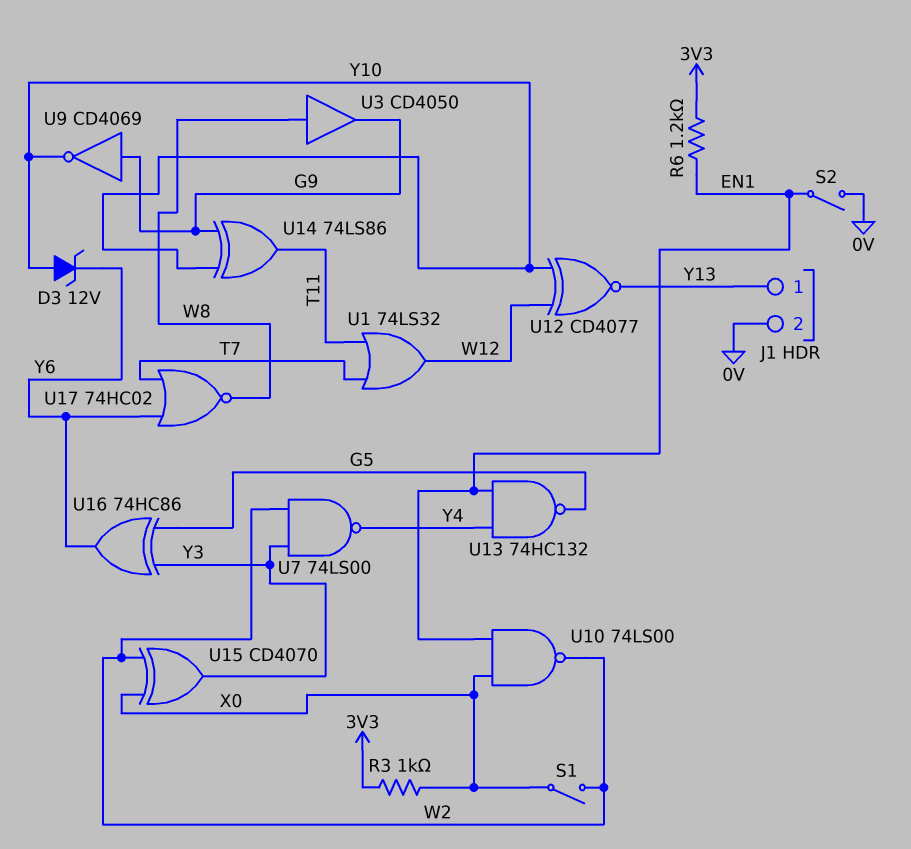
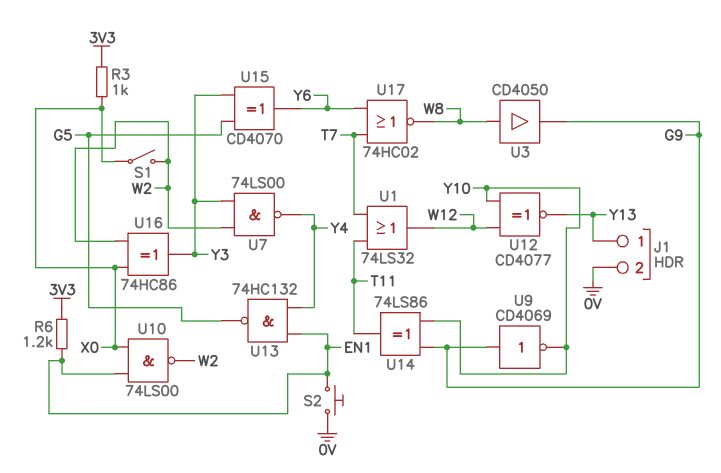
D3: zener 12V (A Y10, K Y6) -> none
S2: switch (0V, EN1) -> button (0V, EN1)
U15: XOR CD4070 (in W2, in X0, out Y3) -> XOR CD4070 (in G5, in Y3, out Y6)
U16: XOR 74HC86 (in G5, in Y3, out Y6) -> XOR 74HC86 (in W2, in X0, out Y3)

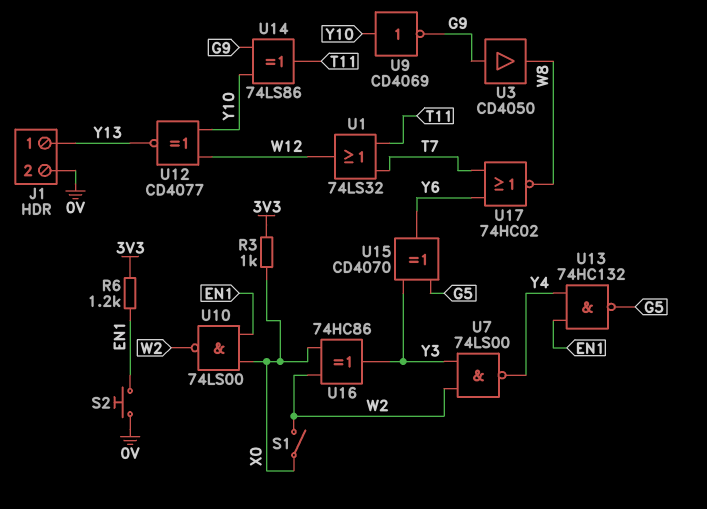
U3: buffer CD4050 (in W8, out G9) -> buffer CD4050 (in G9, out W8)
U9: NOT CD4069 (in G9, out Y10) -> NOT CD4069 (in Y10, out G9)

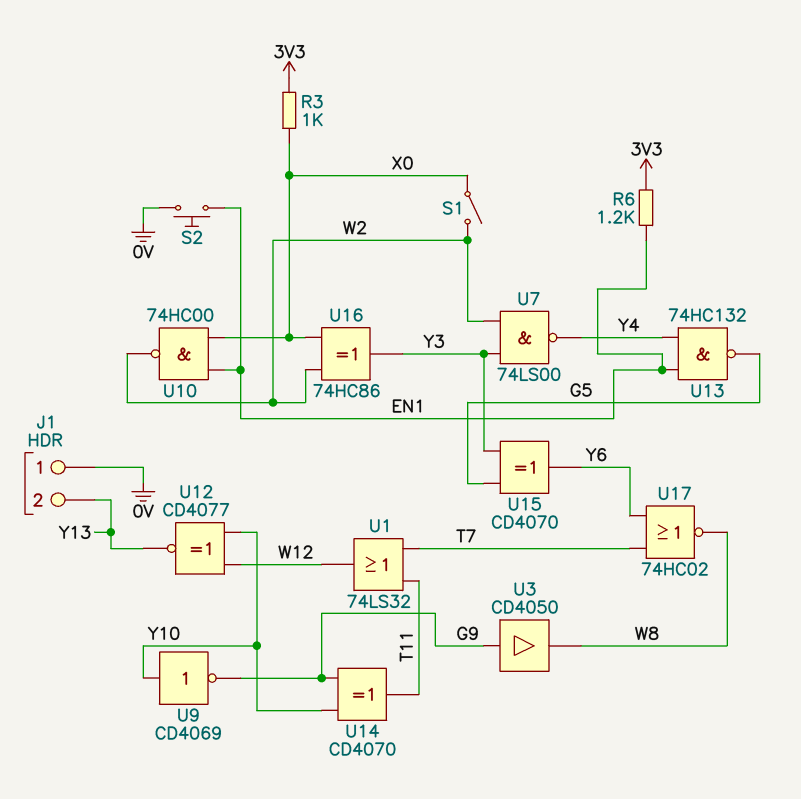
J1 pin 1: Y13 -> 0V
J1 pin 2: 0V -> Y13
U10: NAND 74LS00 (in EN1, in X0, out W2) -> NAND 74HC00 (in EN1, in X0, out W2)
U14: XOR 74LS86 (in G9, in Y10, out T11) -> XOR CD4070 (in G9, in Y10, out T11)

